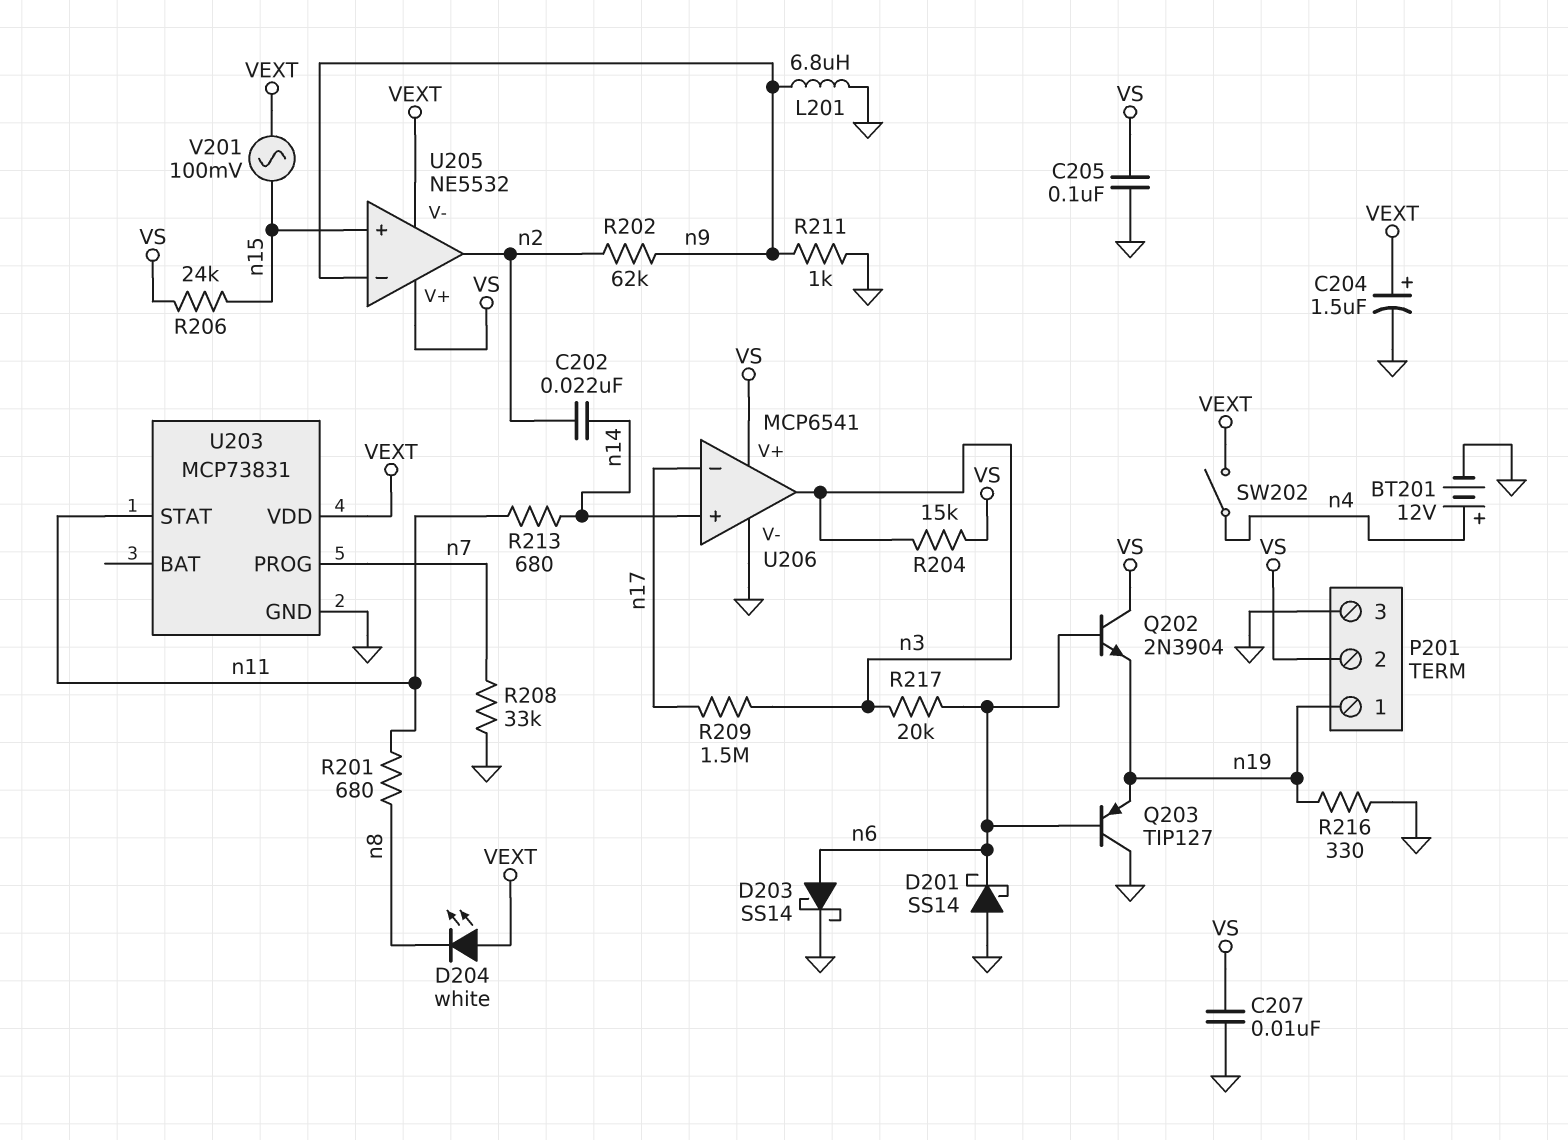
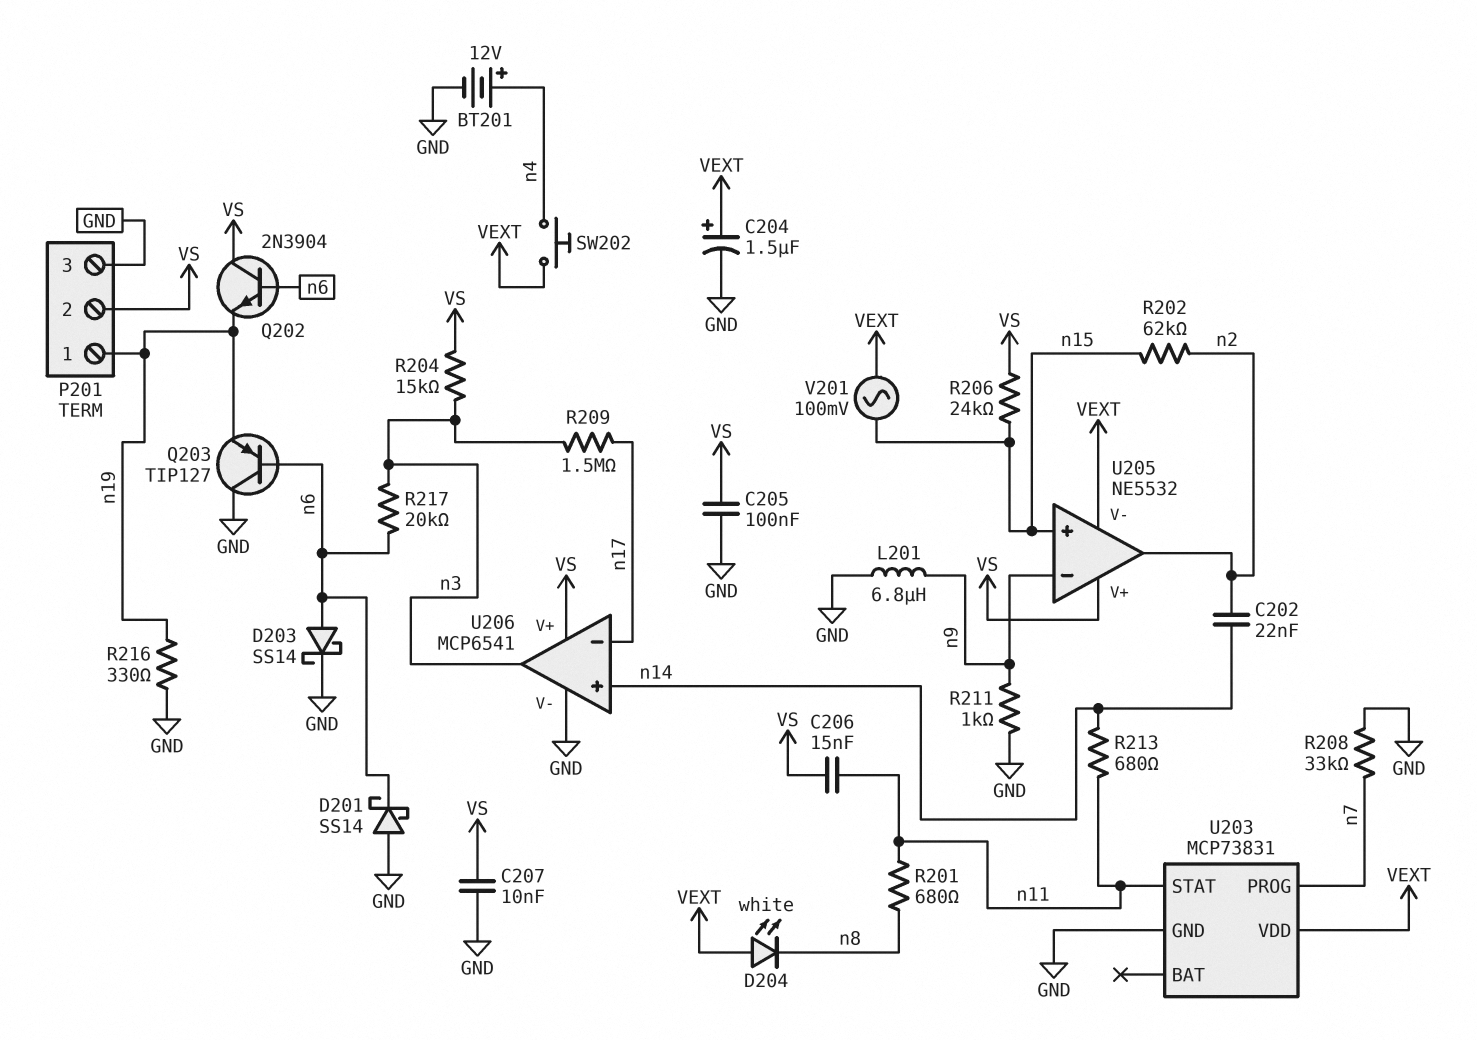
C206: none -> 15nF (VS, n11)
R202: 62k (n2, n9) -> 62k (n2, n15)
SW202: switch (VEXT, n4) -> button (VEXT, n4)

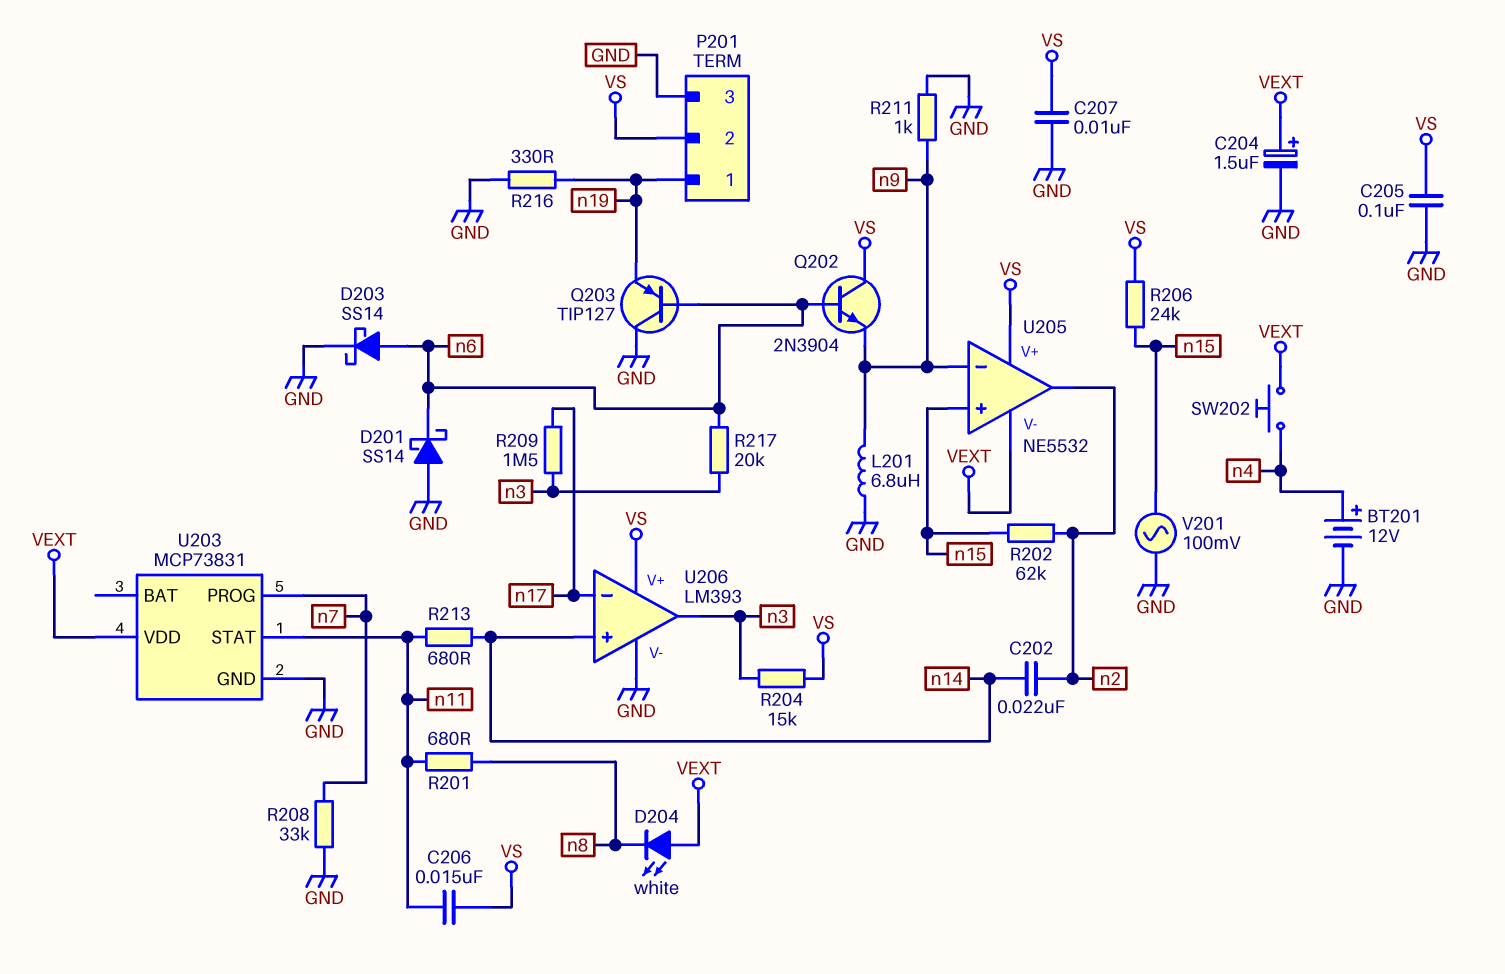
Q202: NPN 2N3904 (B n6, C VS, E n19) -> NPN 2N3904 (B n6, C VS, E n9)
U206: MCP6541 -> LM393
V201: AC 100mV (VEXT, n15) -> AC 100mV (GND, n15)

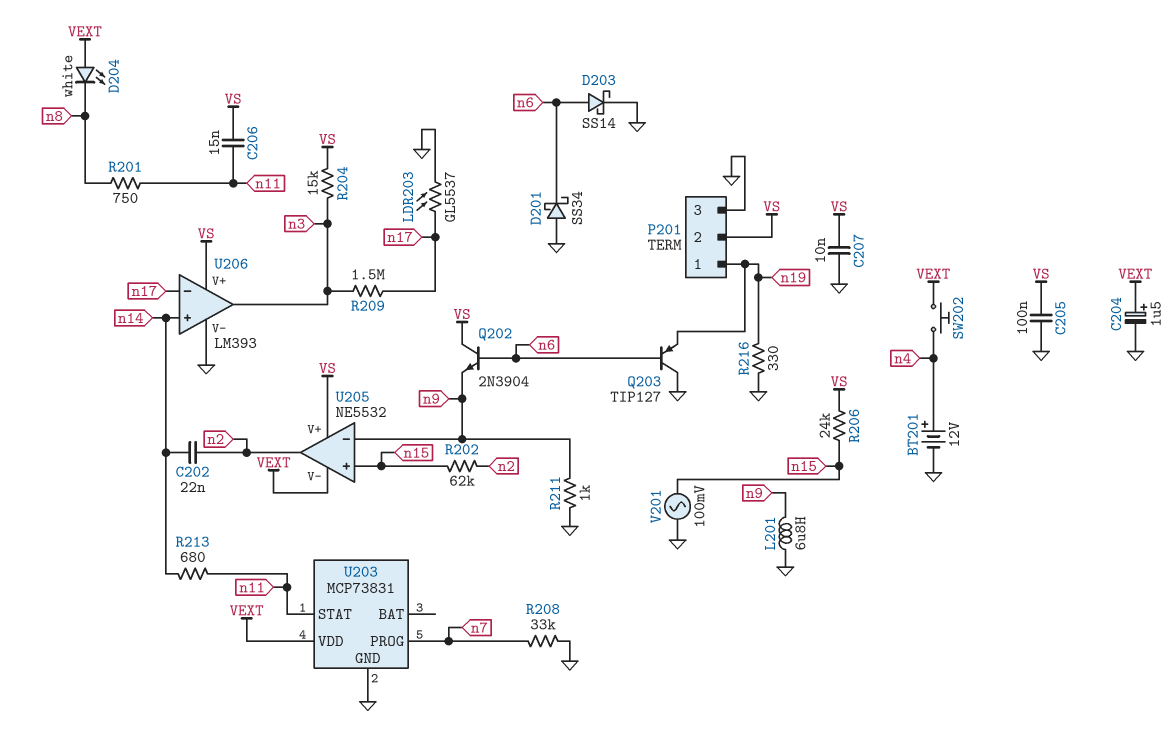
D201: schottky SS14 (A GND, K n6) -> schottky SS34 (A GND, K n6)
LDR203: none -> GL5537 (GND, n17)
R201: 680 (n8, n11) -> 750 (n8, n11)
R217: 20k (n3, n6) -> none

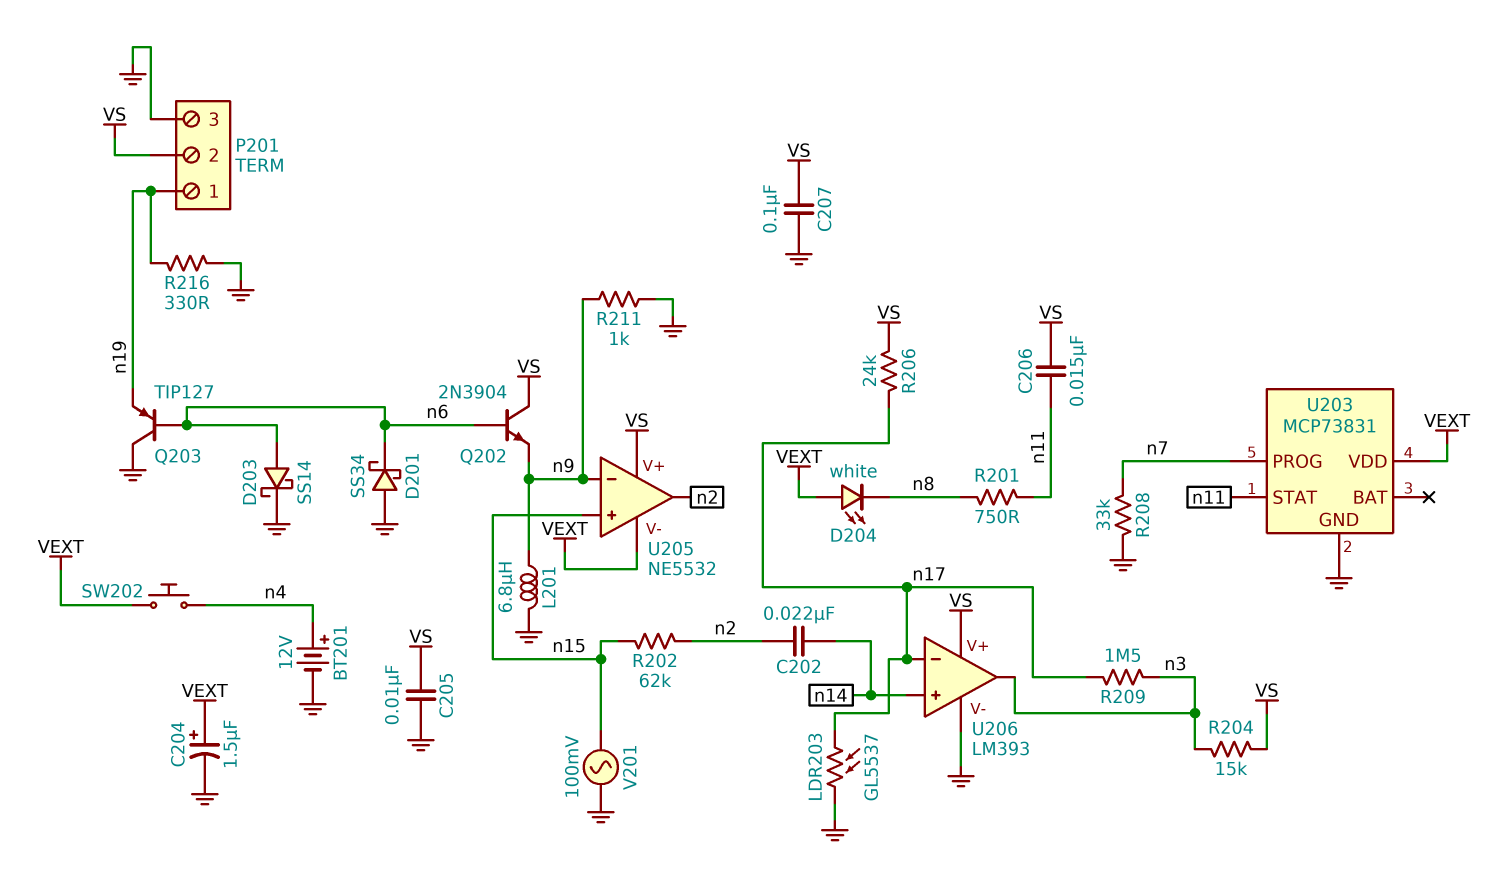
C205: 100nF (GND, VS) -> 10nF (GND, VS)
C207: 10nF (GND, VS) -> 100nF (GND, VS)
R206: 24k (VS, n15) -> 24k (VS, n17)
R213: 680 (n11, n14) -> none

